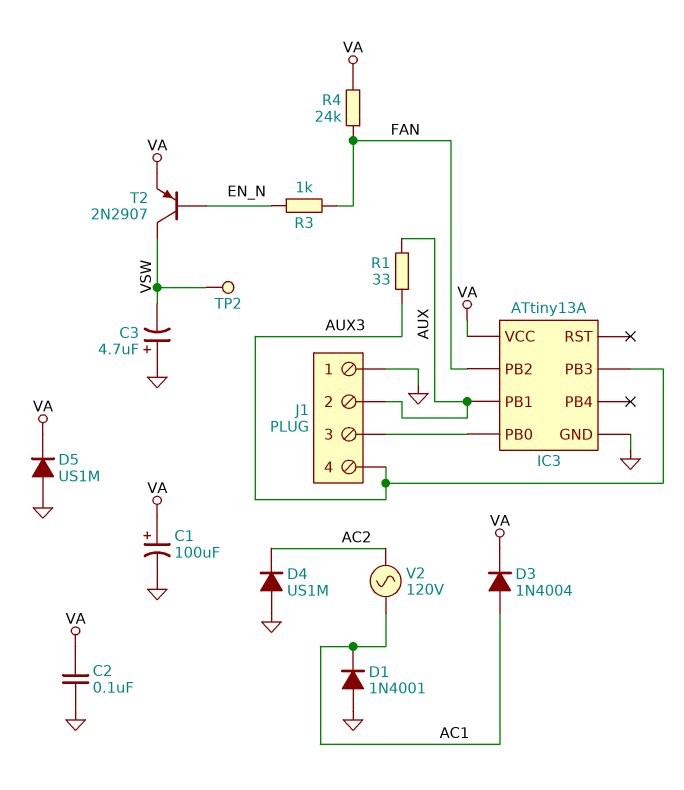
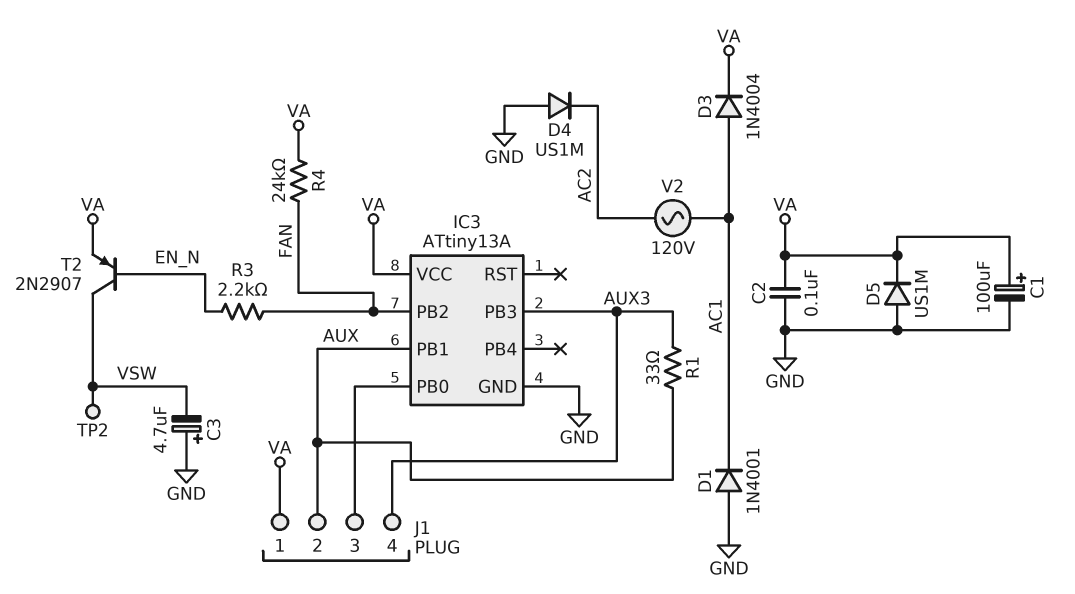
J1 pin 1: GND -> VA
R3: 1k (EN_N, FAN) -> 2.2k (EN_N, FAN)

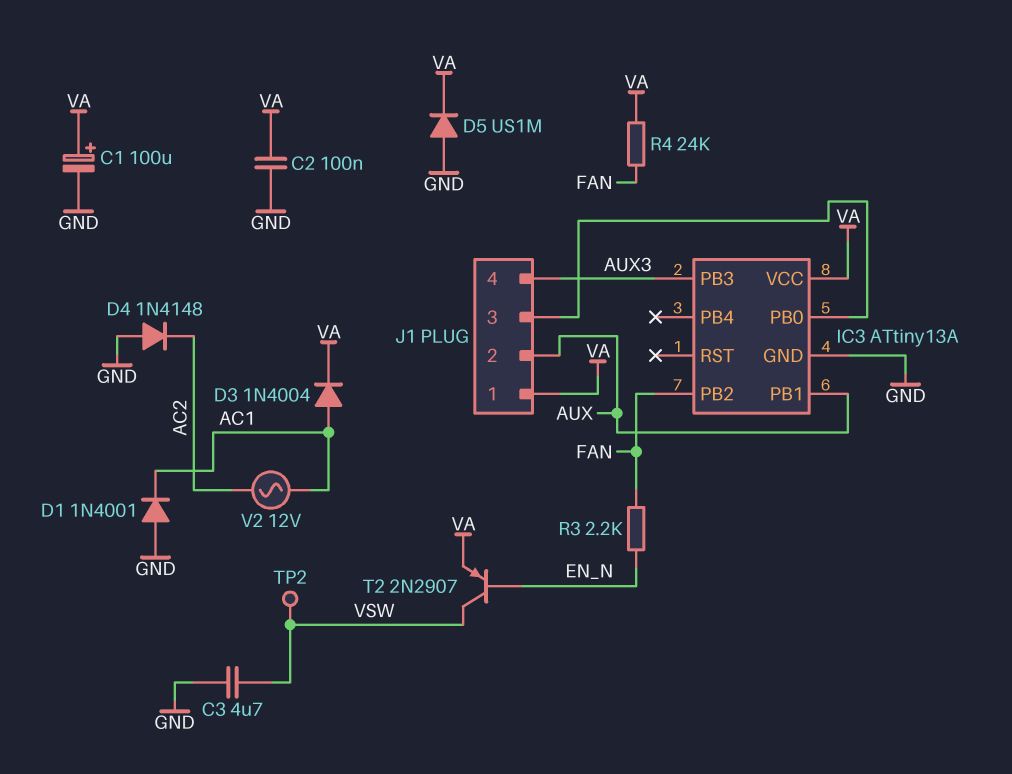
C3: 4.7uF (plus GND, minus VSW) -> 4.7uF (GND, VSW)
D4: diode US1M (A GND, K AC2) -> diode 1N4148 (A GND, K AC2)
R1: 33 (AUX, AUX3) -> none
V2: AC 120V (AC1, AC2) -> AC 12V (AC1, AC2)

